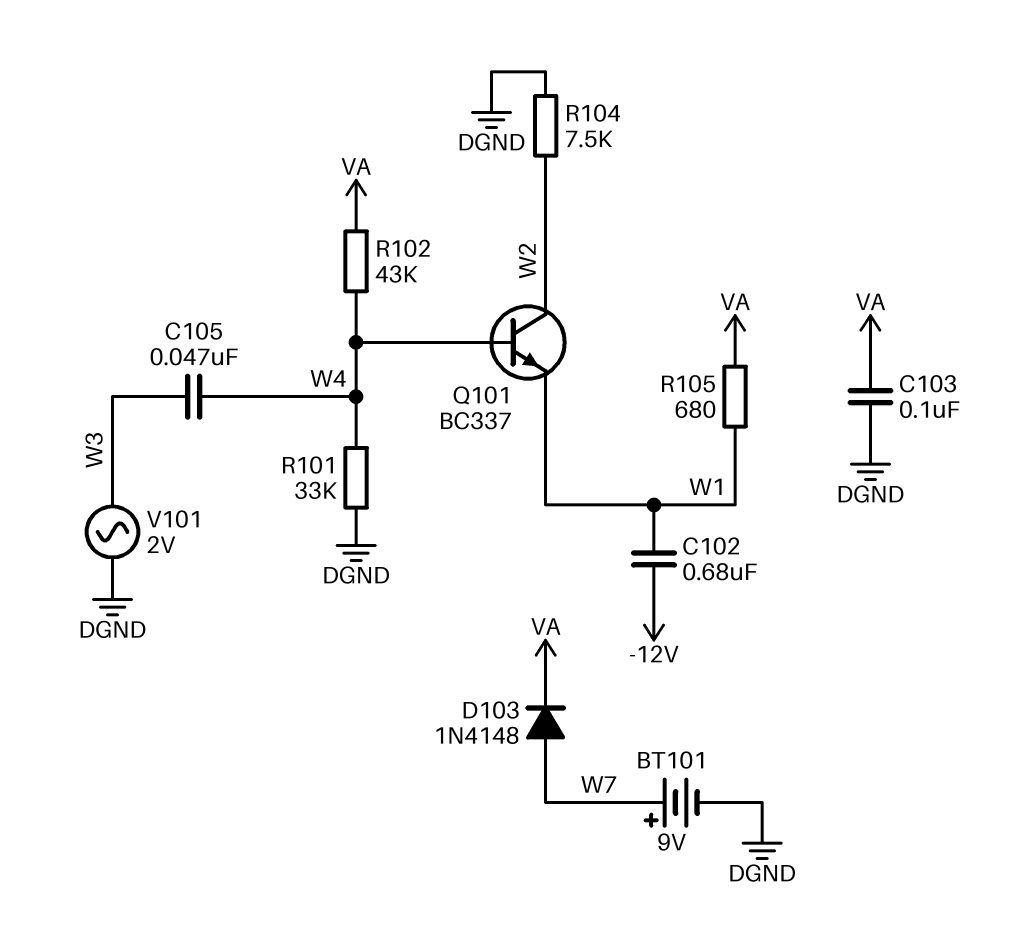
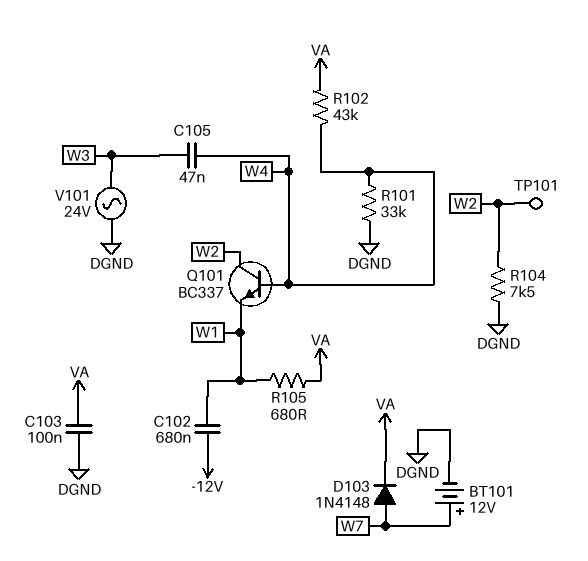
BT101: 9V (plus W7, minus DGND) -> 12V (plus W7, minus DGND)
TP101: none -> test point (W2)
V101: AC 2V (DGND, W3) -> AC 24V (DGND, W3)

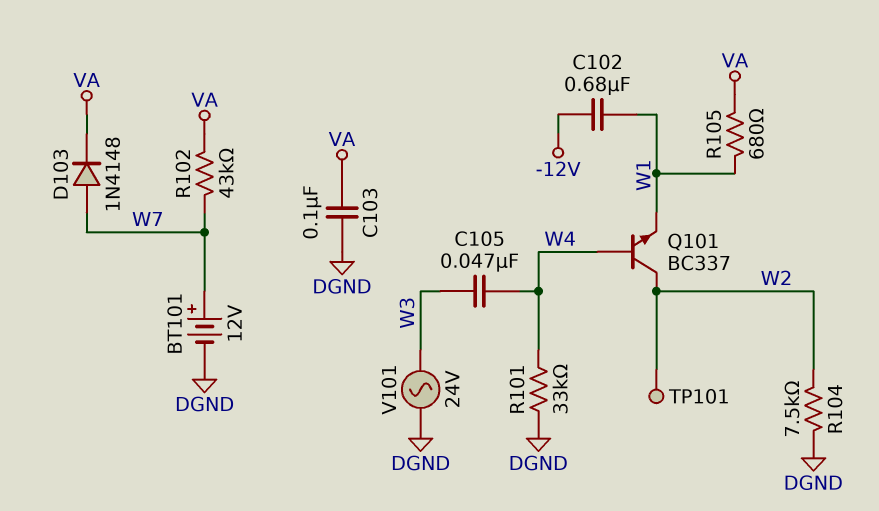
R102: 43k (VA, W4) -> 43k (VA, W7)

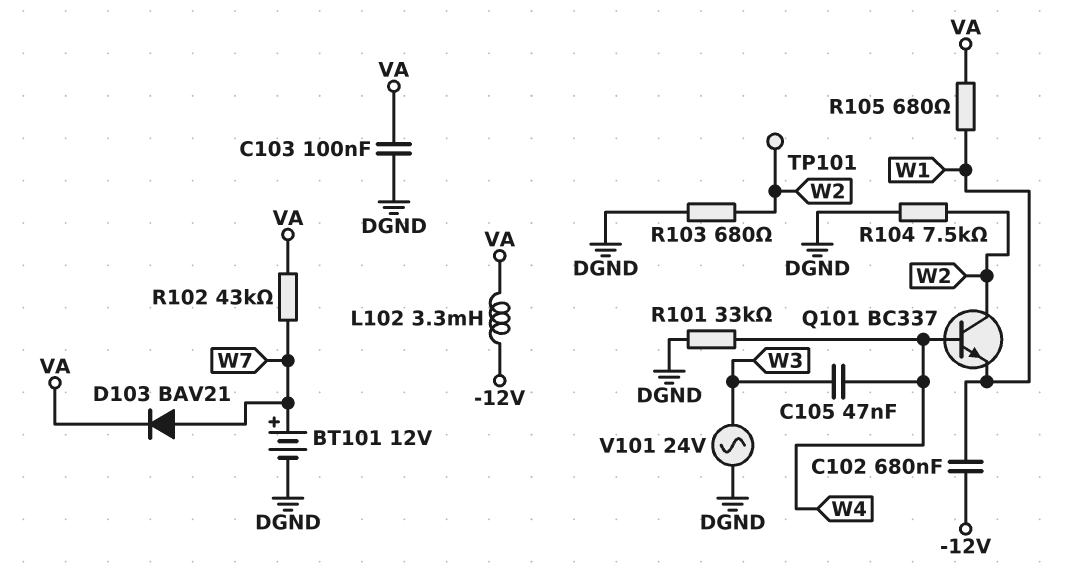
D103: diode 1N4148 (A W7, K VA) -> diode BAV21 (A W7, K VA)
L102: none -> 3.3mH (-12V, VA)
R103: none -> 680 (DGND, W2)

